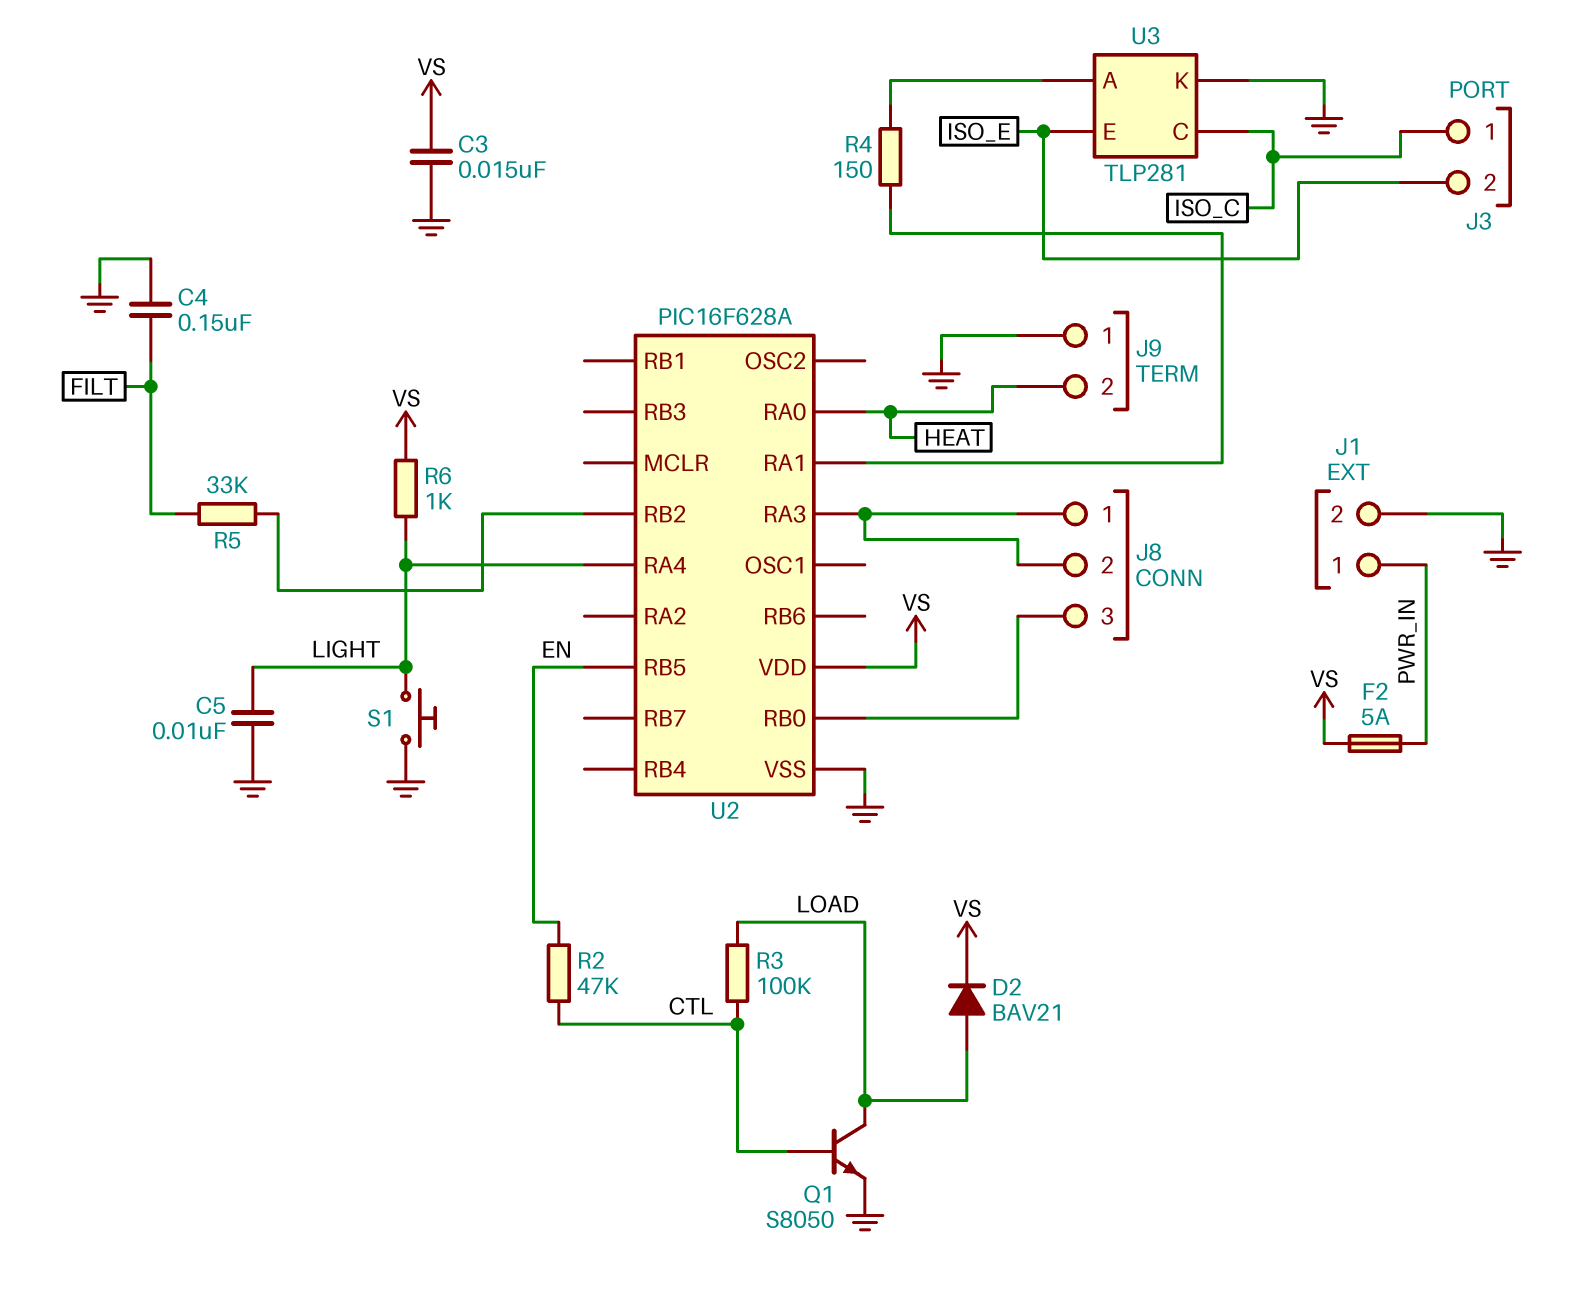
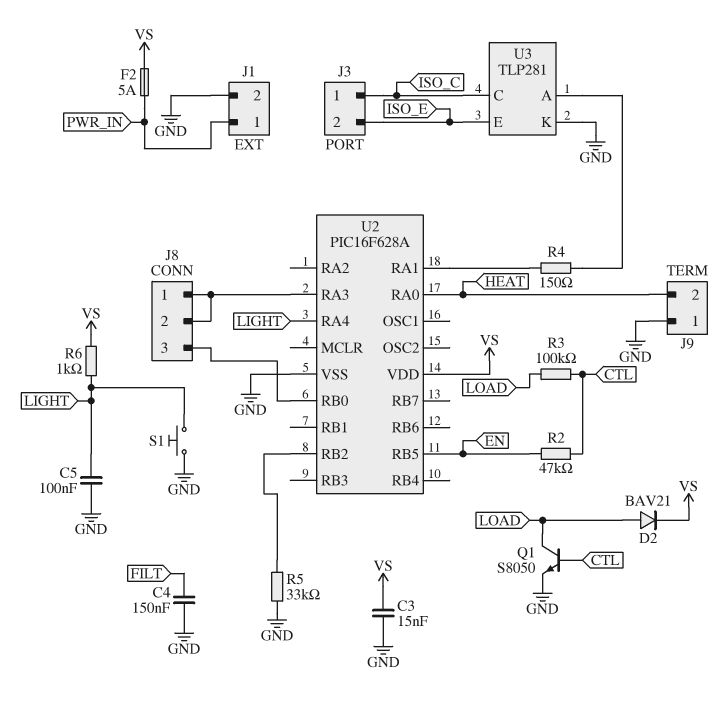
C5: 10nF (GND, LIGHT) -> 100nF (GND, LIGHT)
R5: 33k (FILT, U2/RB2) -> 33k (GND, U2/RB2)

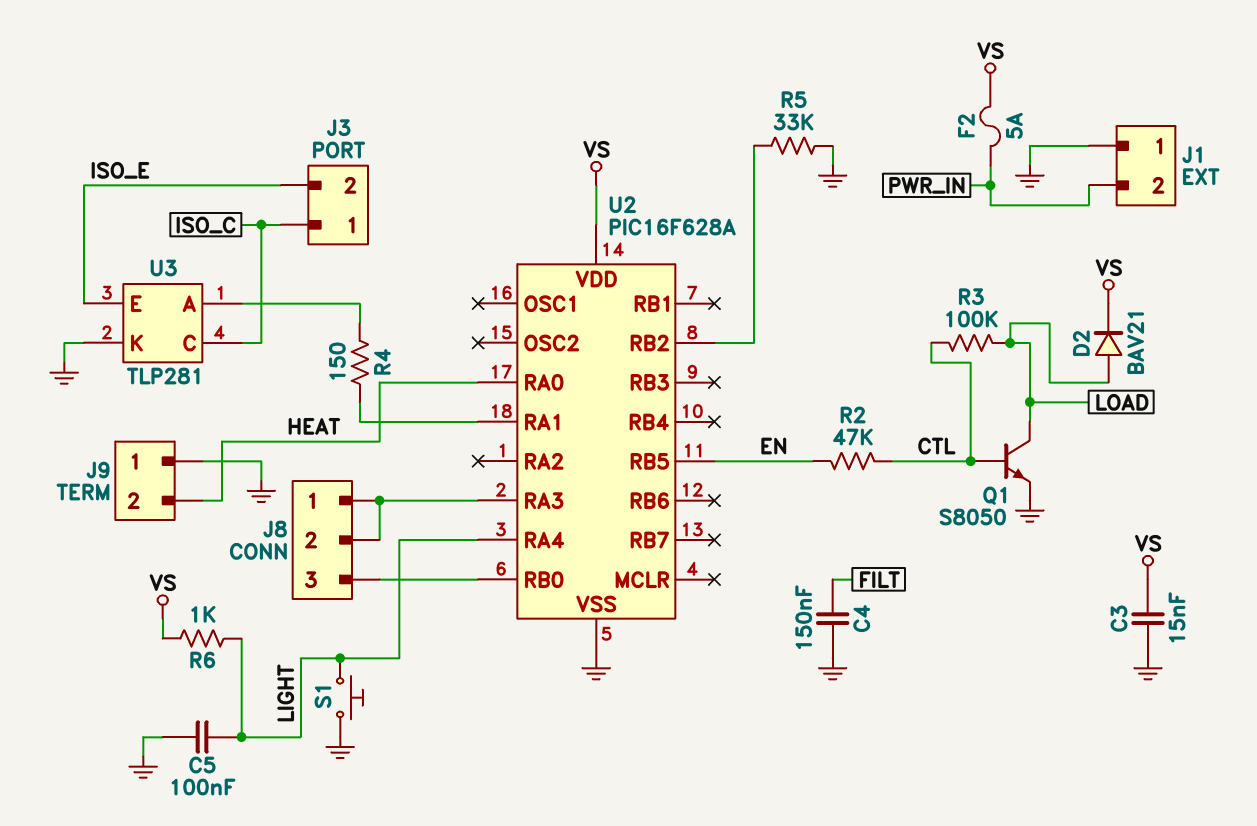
J1 pin 1: PWR_IN -> GND
J1 pin 2: GND -> PWR_IN

